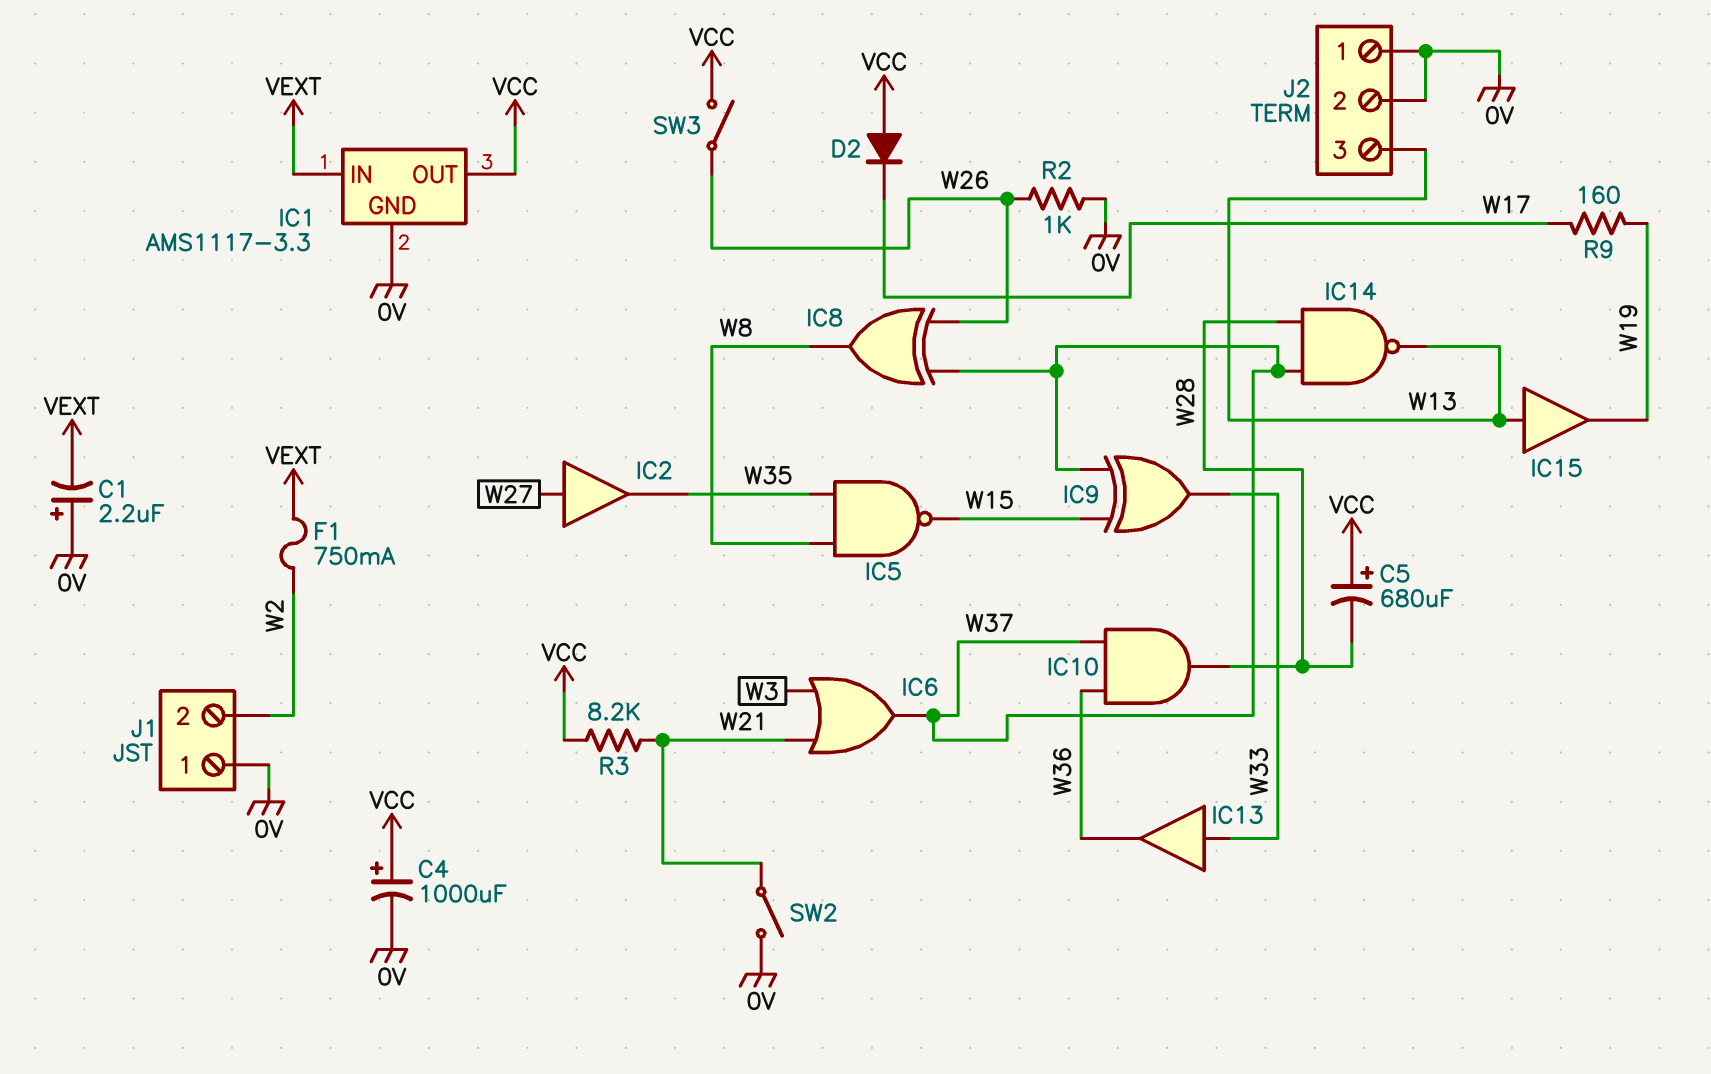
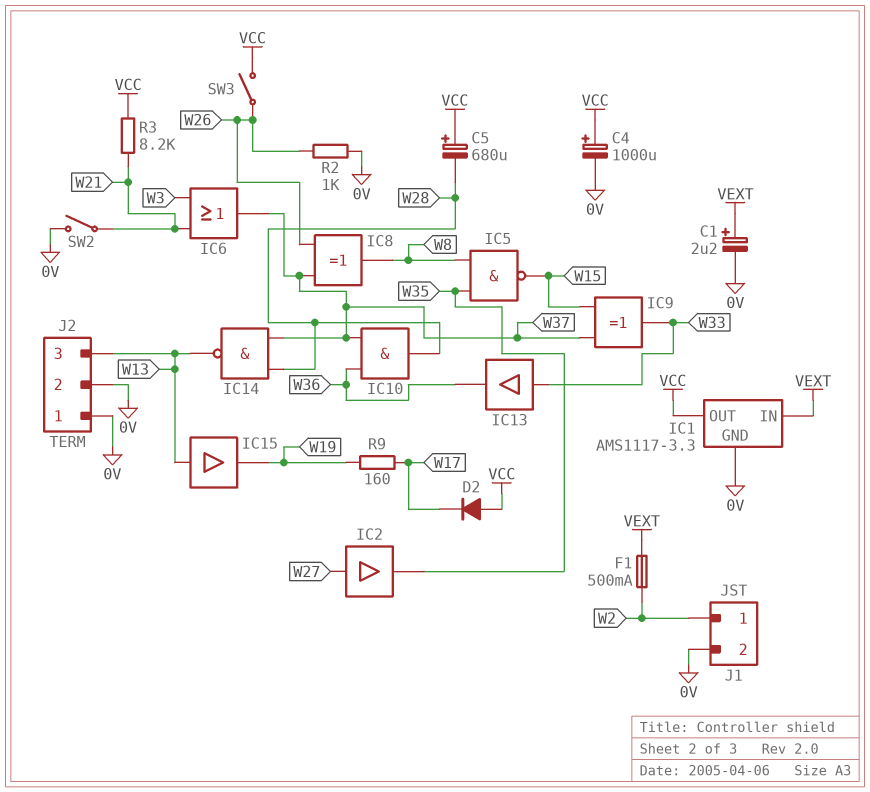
C1: 2.2uF (plus 0V, minus VEXT) -> 2.2uF (plus VEXT, minus 0V)
F1: 750mA (VEXT, W2) -> 500mA (VEXT, W2)
J1 pin 1: 0V -> W2
J1 pin 2: W2 -> 0V

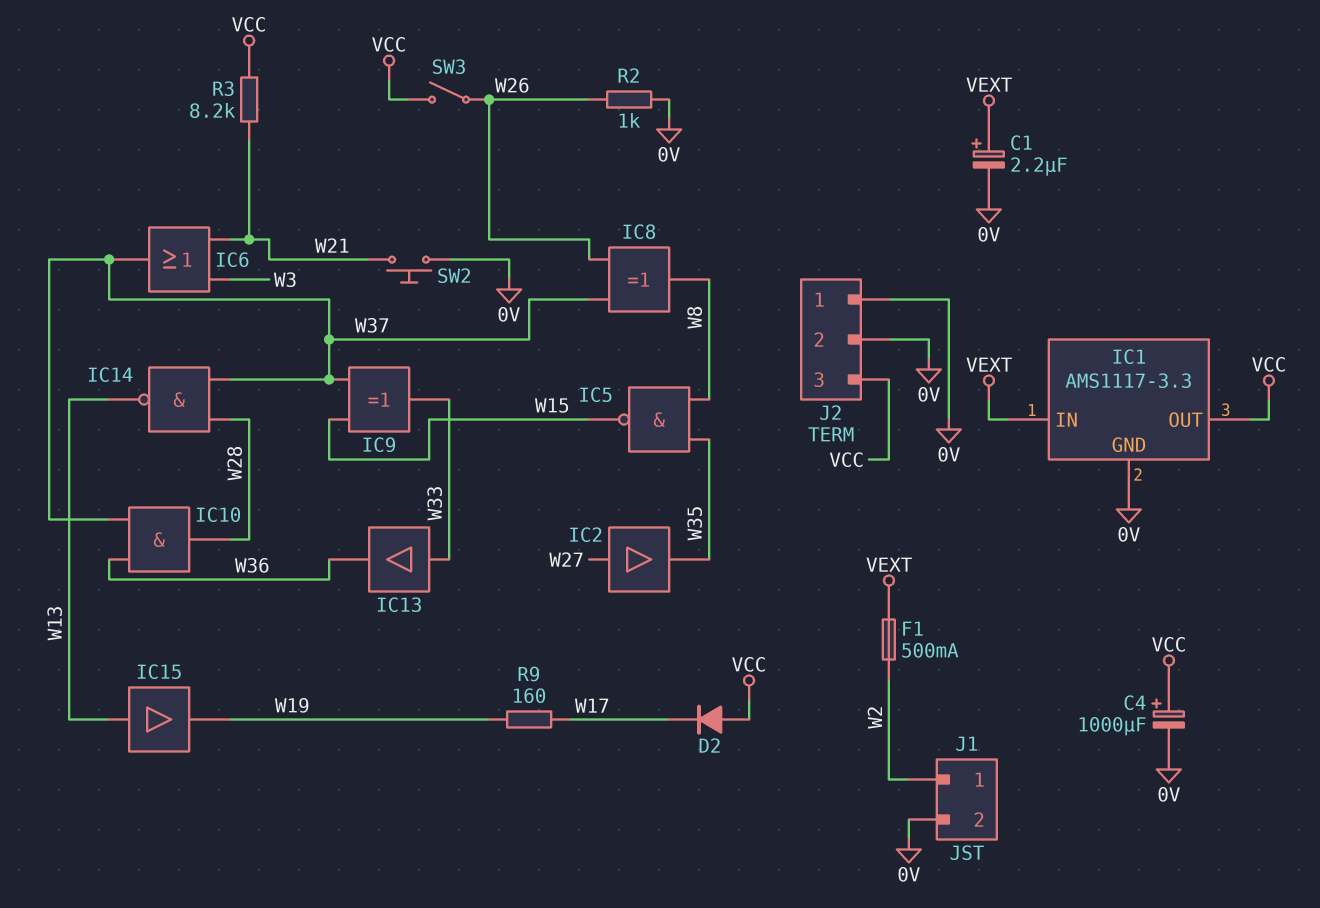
C5: 680uF (plus VCC, minus W28) -> none
J2 pin 3: W13 -> VCC
SW2: switch (0V, W21) -> button (0V, W21)

